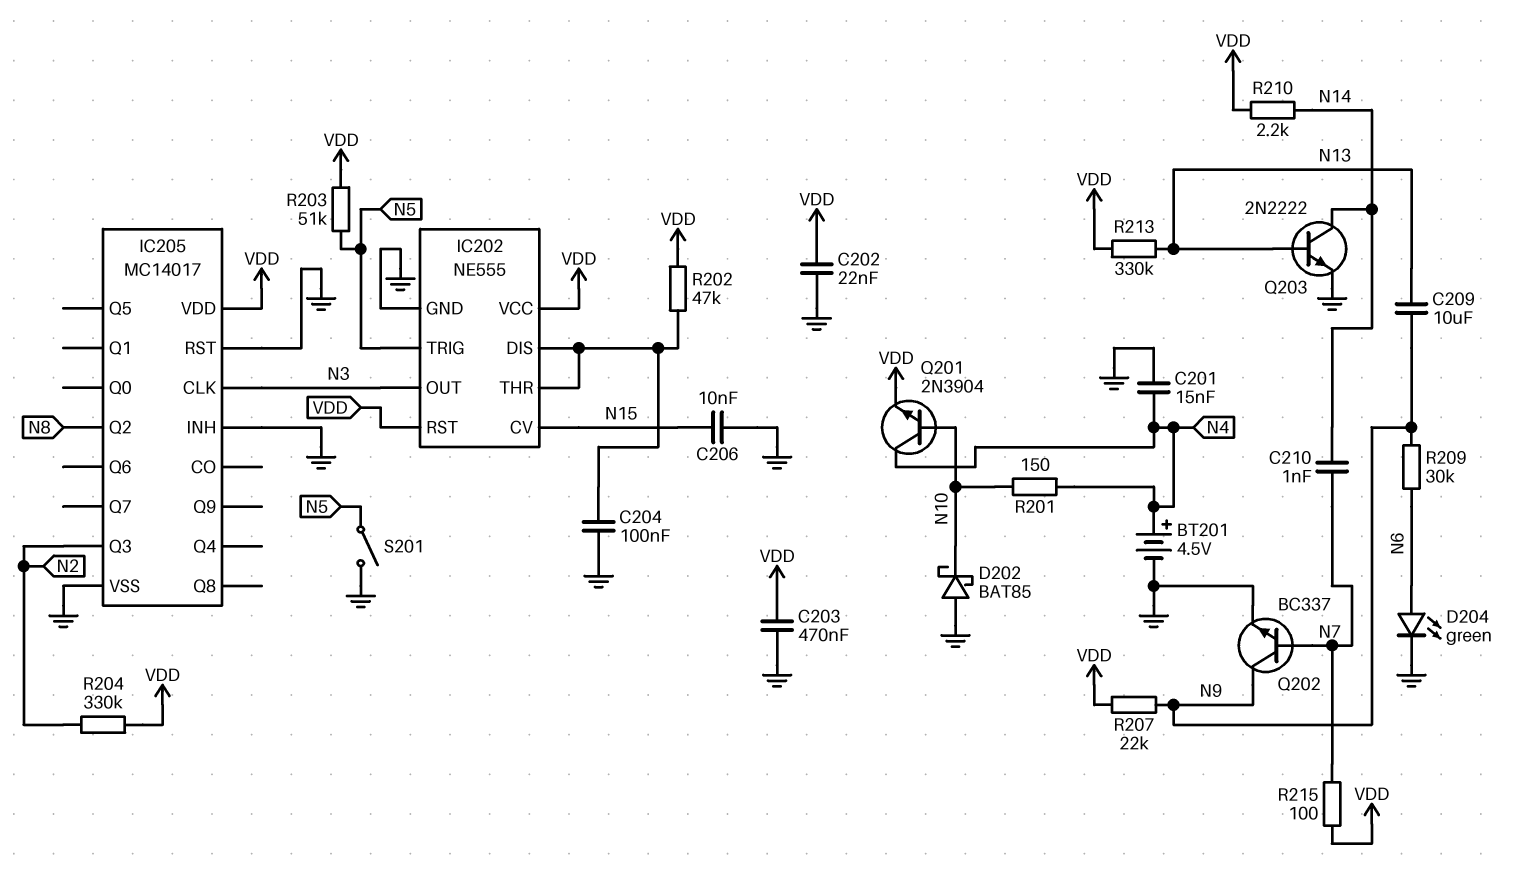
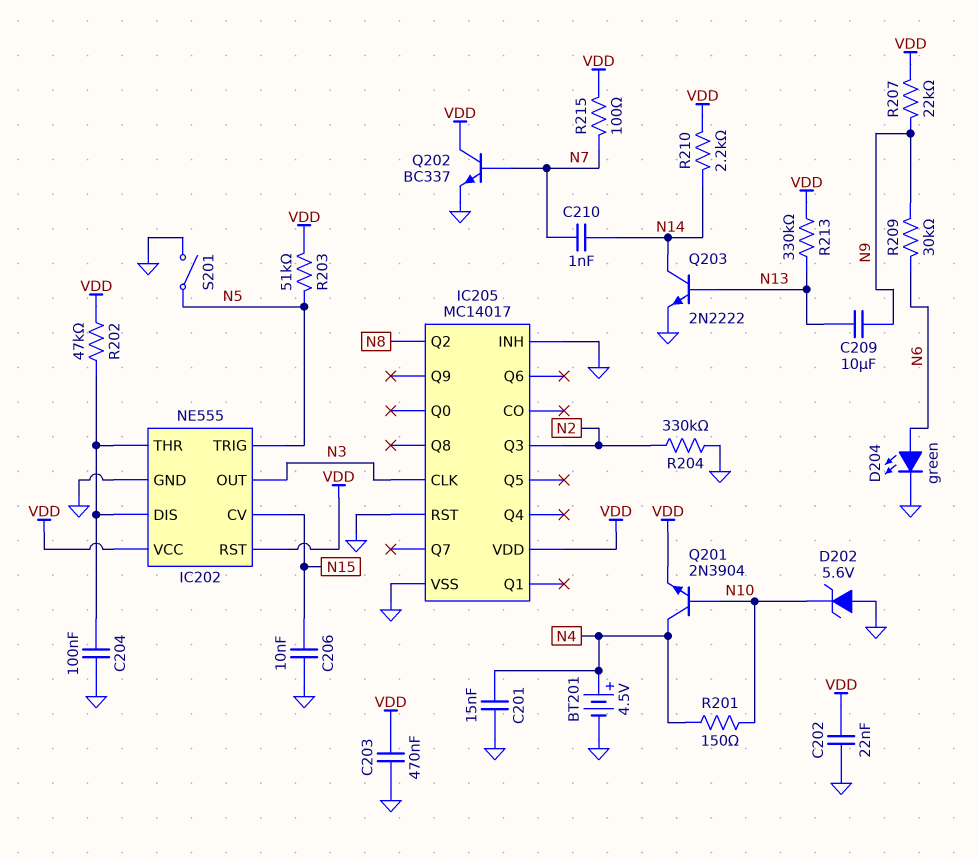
D202: schottky BAT85 (A GND, K N10) -> zener 5.6V (A GND, K N10)
Q202: NPN BC337 (B N7, C N9, E GND) -> NPN BC337 (B N7, C VDD, E GND)
R204: 330k (N2, VDD) -> 330k (GND, N2)

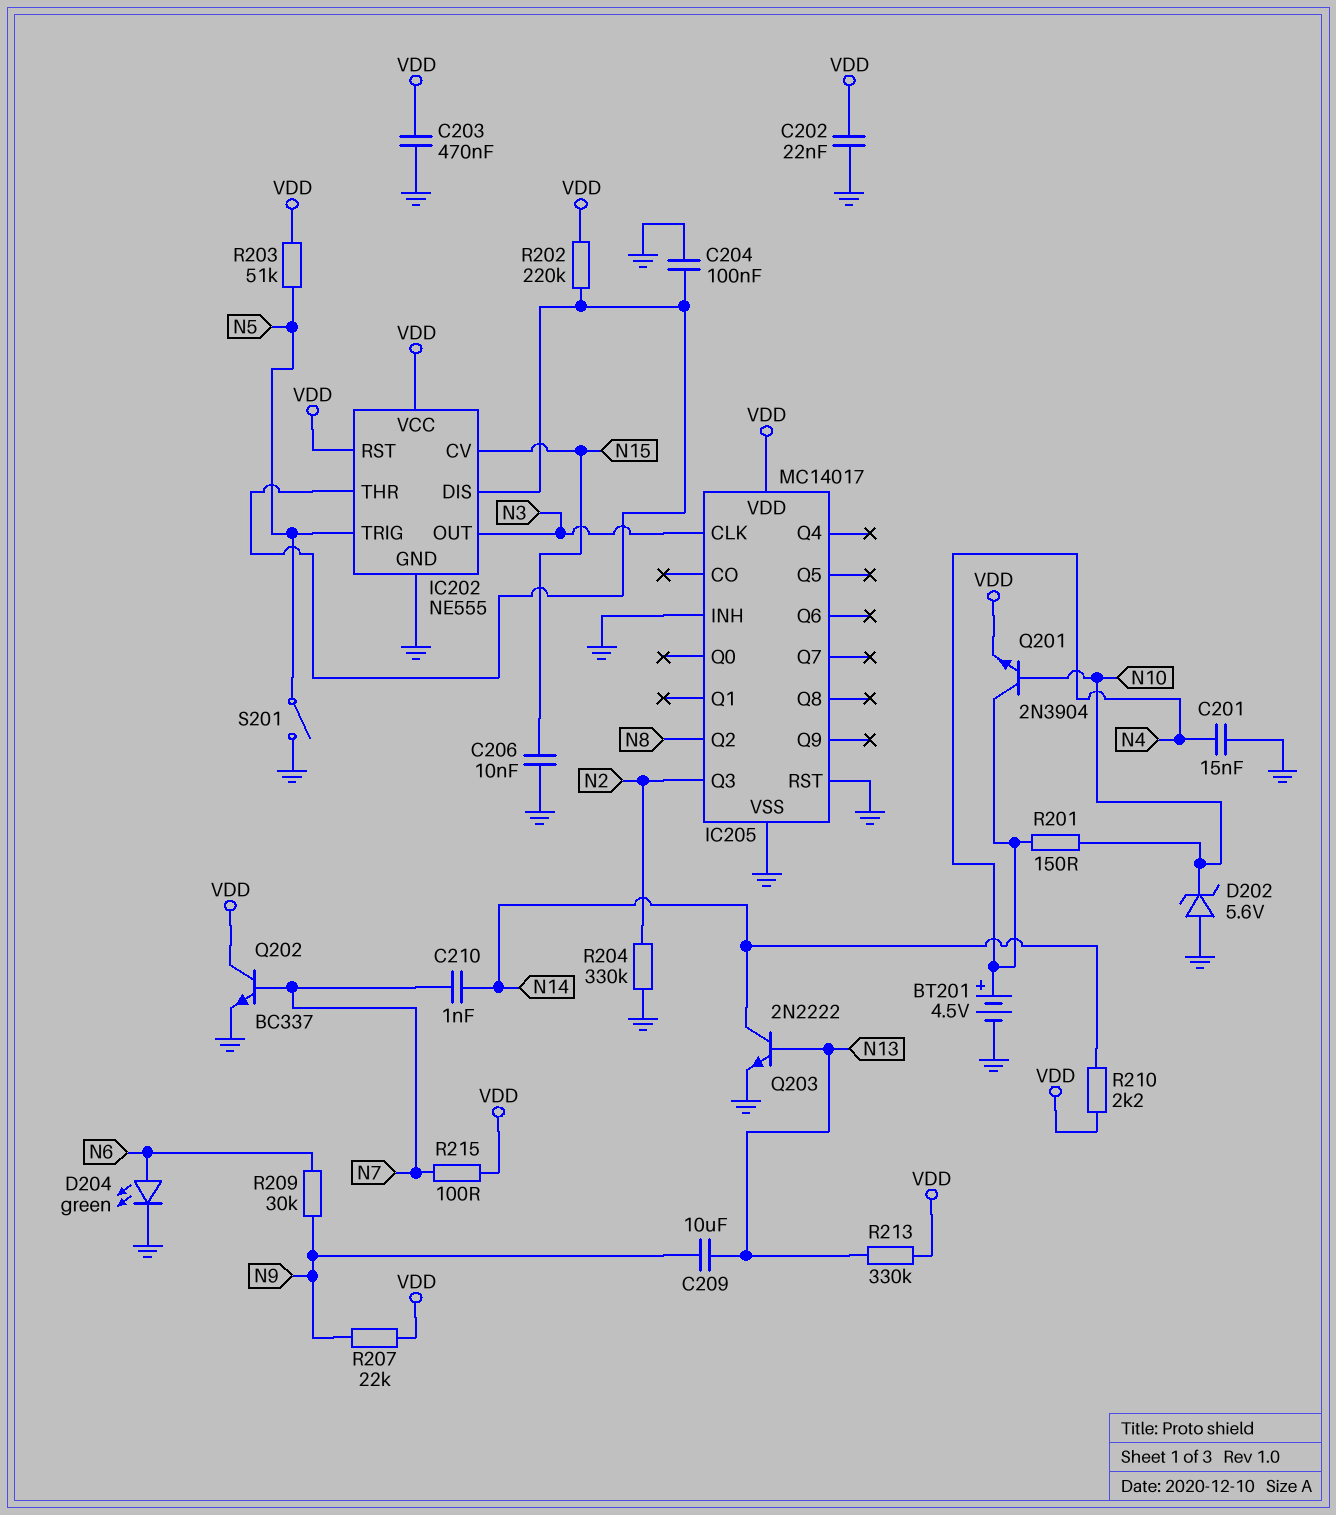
R202: 47k (IC202/DIS, VDD) -> 220k (IC202/DIS, VDD)

